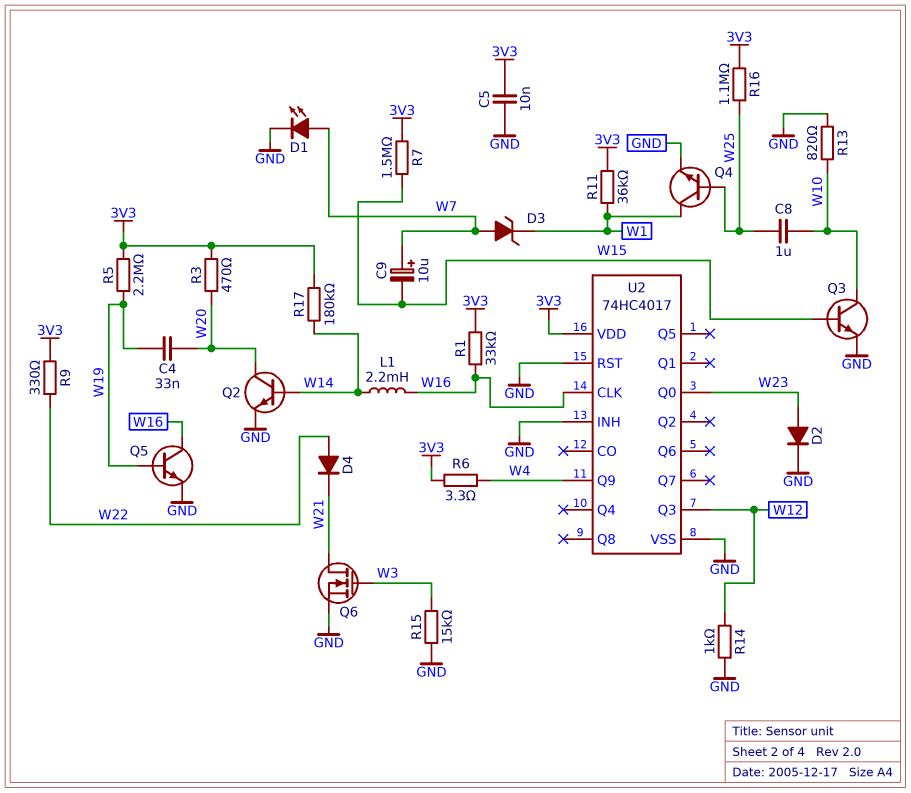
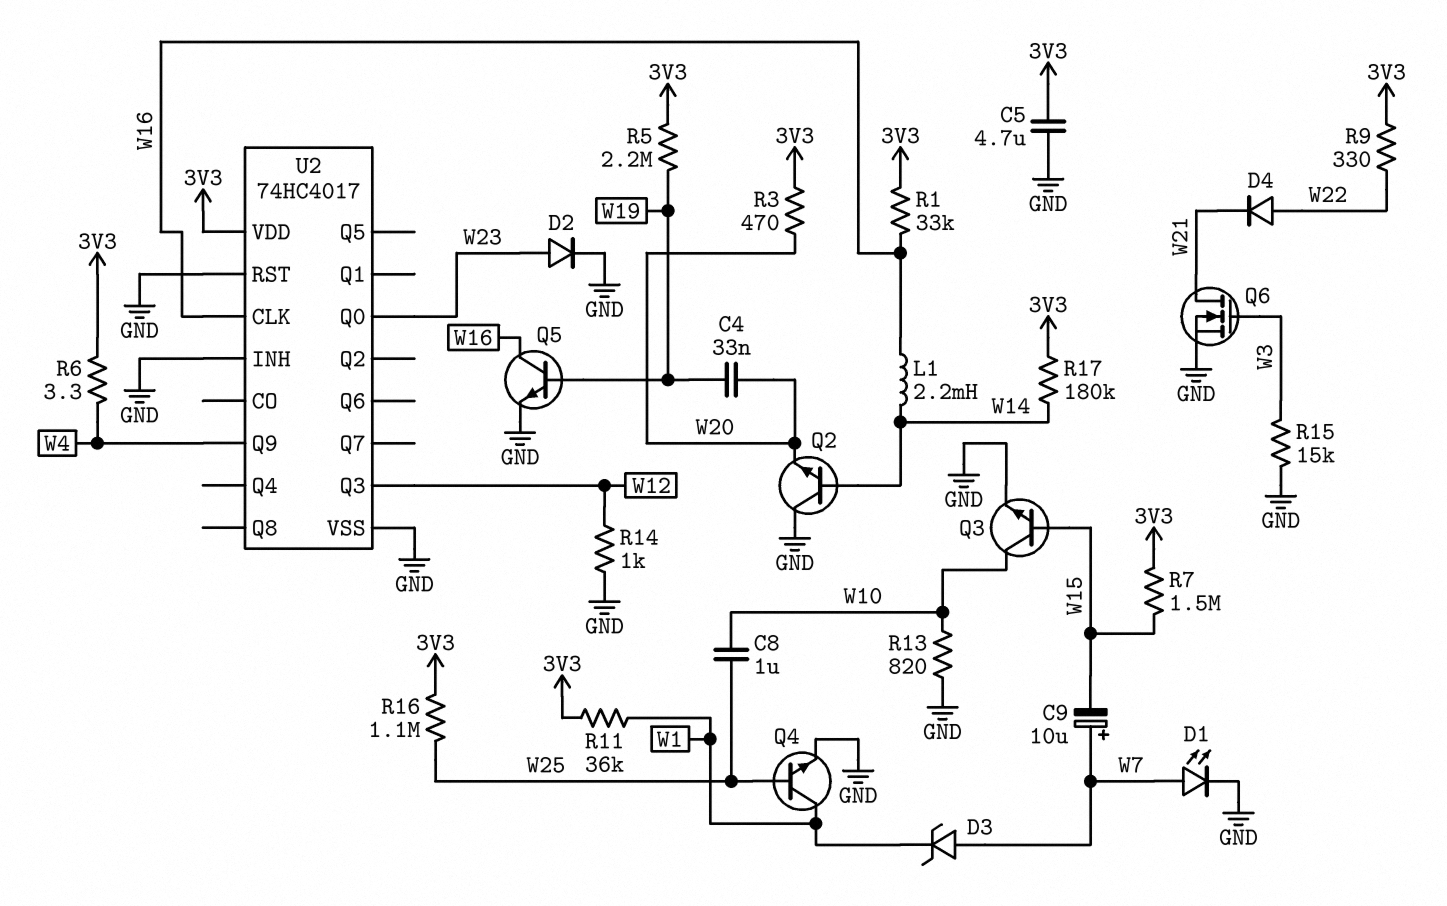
C5: 10nF (3V3, GND) -> 4.7uF (3V3, GND)
Q2: NPN (B W14, C W20, E GND) -> NPN (B W14, C GND, E W20)

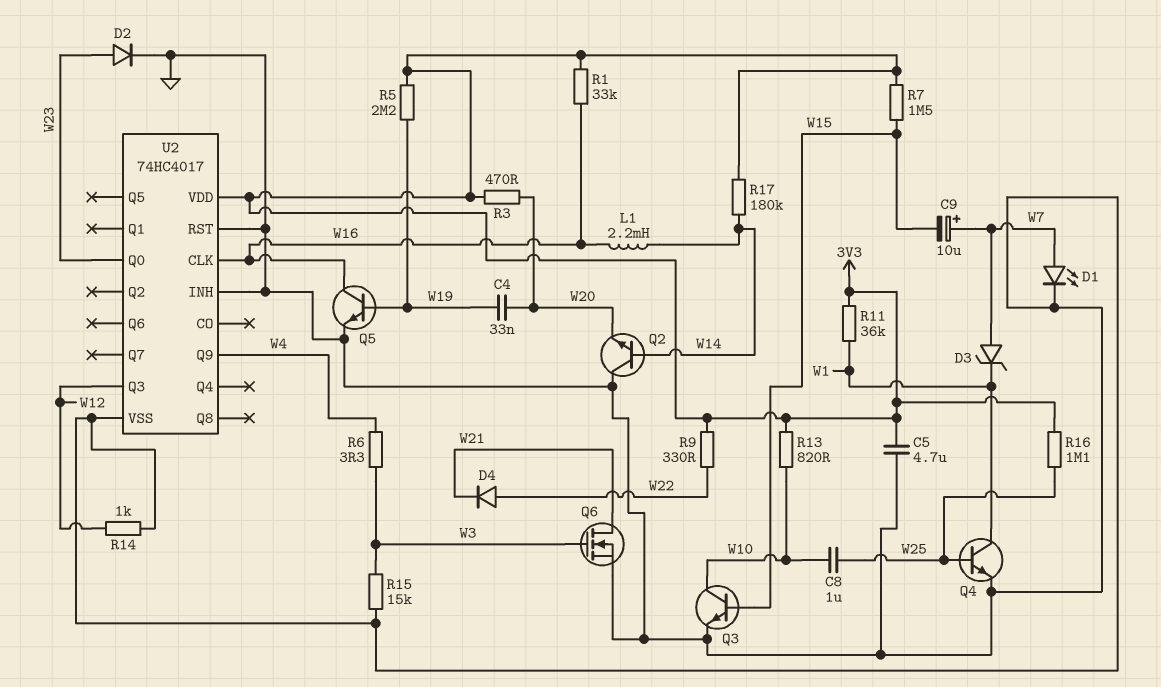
R6: 3.3 (3V3, W4) -> 3.3 (W3, W4)
R13: 820 (GND, W10) -> 820 (3V3, W10)

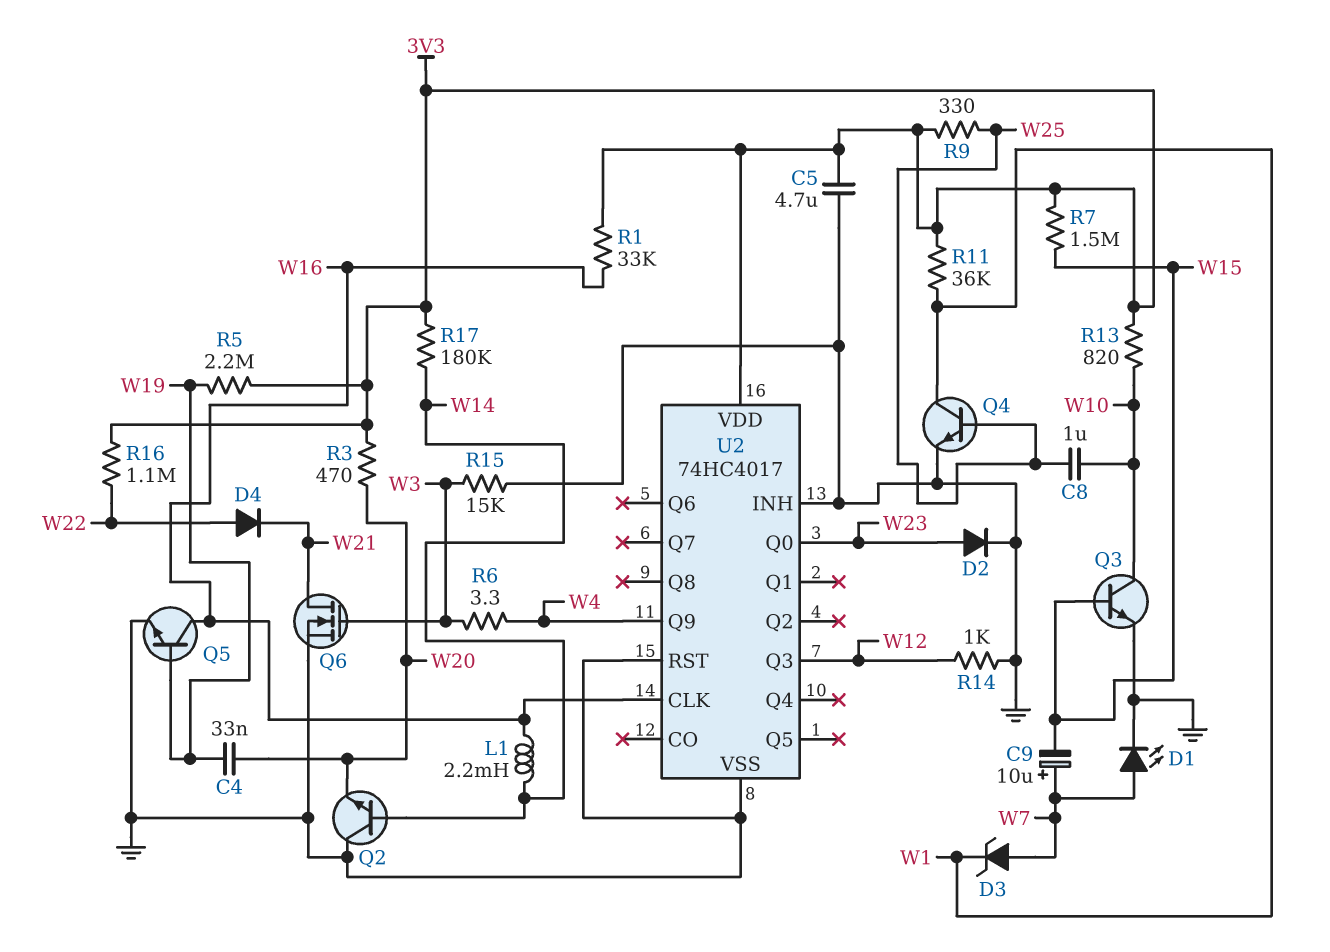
R9: 330 (3V3, W22) -> 330 (3V3, W25)
R16: 1.1M (3V3, W25) -> 1.1M (3V3, W22)

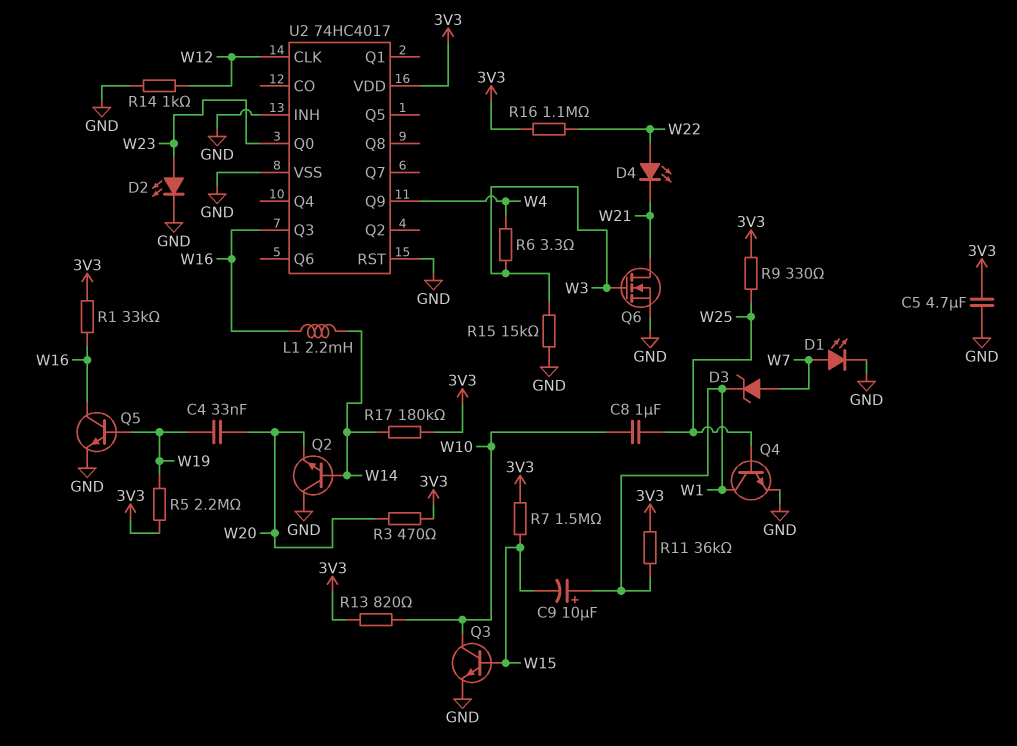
C9: 10uF (plus W7, minus W15) -> 10uF (plus W1, minus W15)
D2: diode (A W23, K GND) -> LED (A W23, K GND)
D4: diode (A W22, K W21) -> LED (A W22, K W21)
U2 pin CLK: W16 -> W12
U2 pin Q3: W12 -> W16

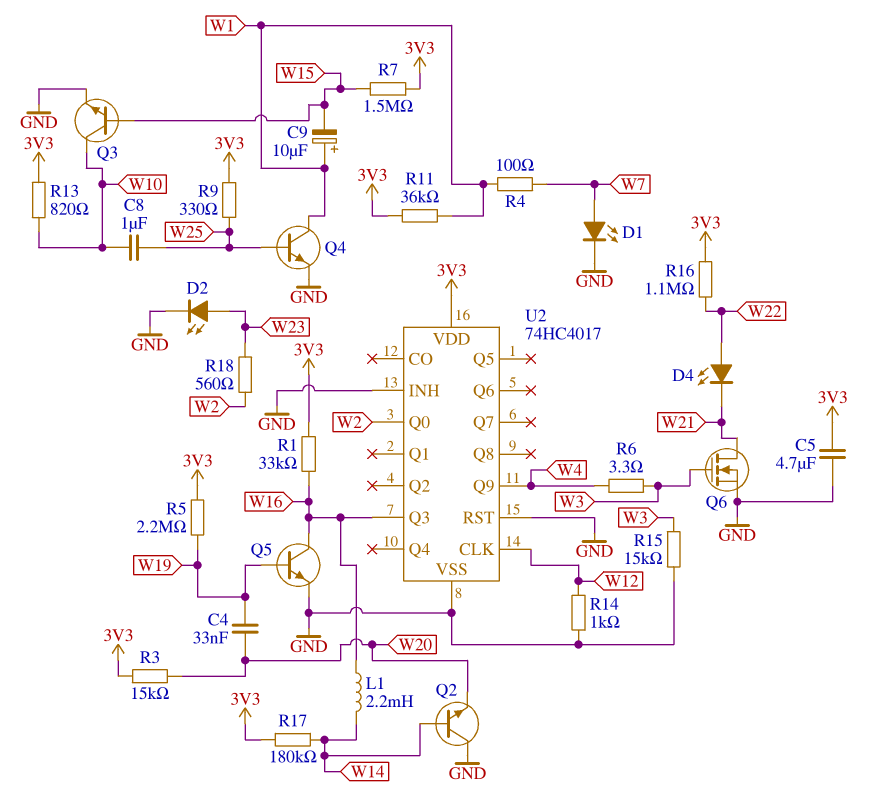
D3: zener (A W7, K W1) -> none
R3: 470 (3V3, W20) -> 15k (3V3, W20)
R4: none -> 100 (W1, W7)
R18: none -> 560 (W2, W23)
U2 pin Q0: W23 -> W2

